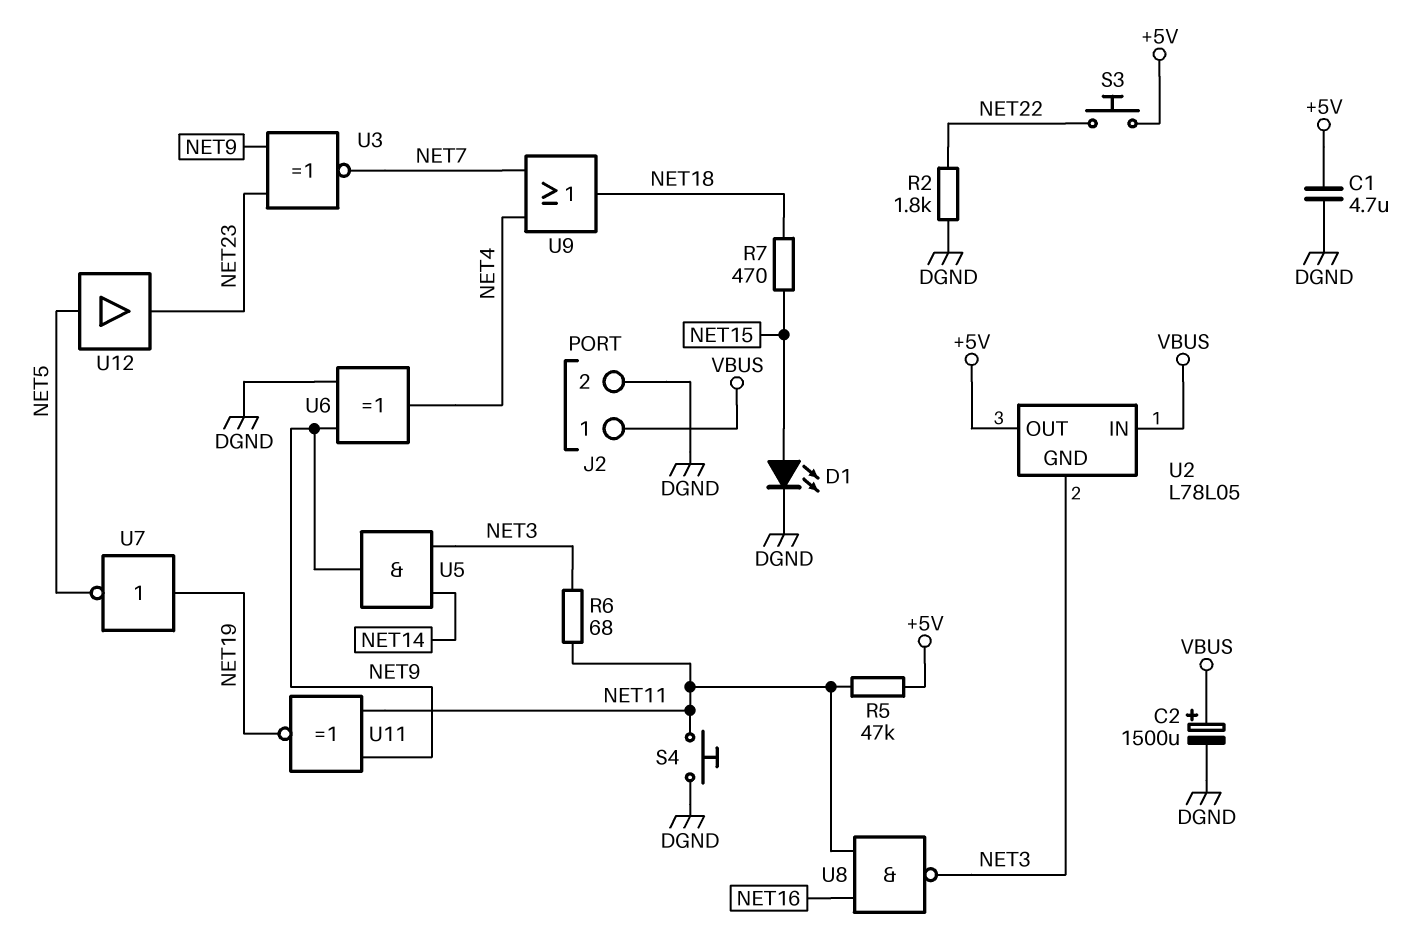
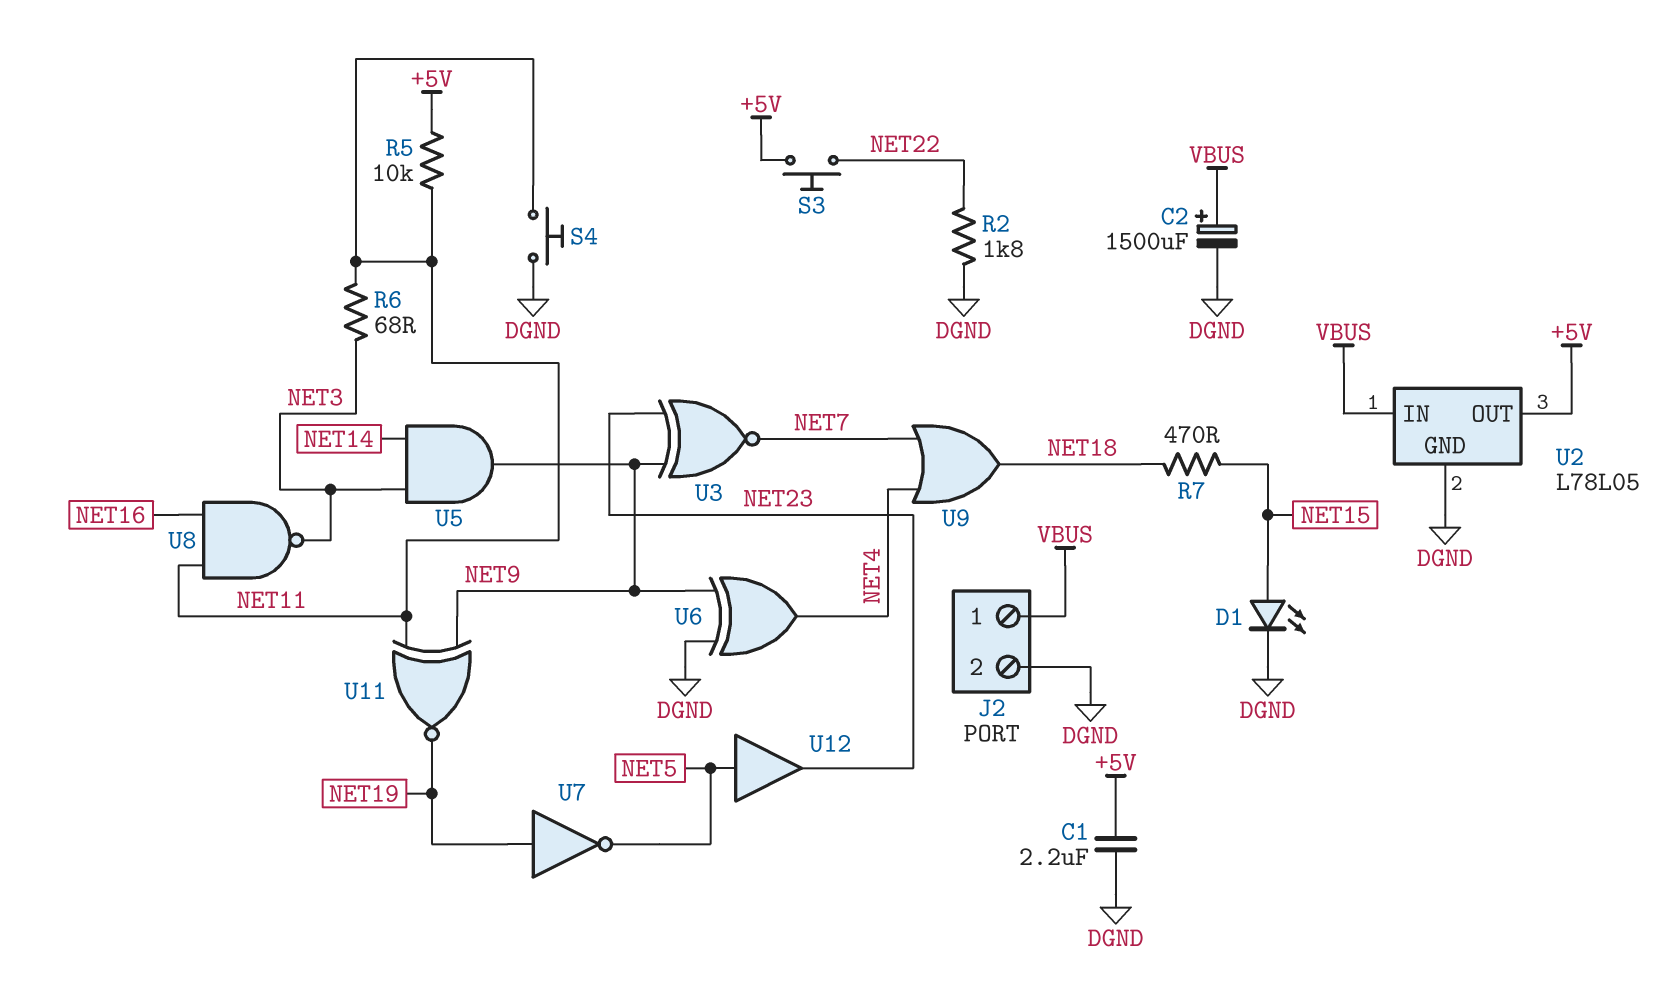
C1: 4.7uF (+5V, DGND) -> 2.2uF (+5V, DGND)
R5: 47k (+5V, NET11) -> 10k (+5V, NET11)
U2 pin GND: NET3 -> DGND

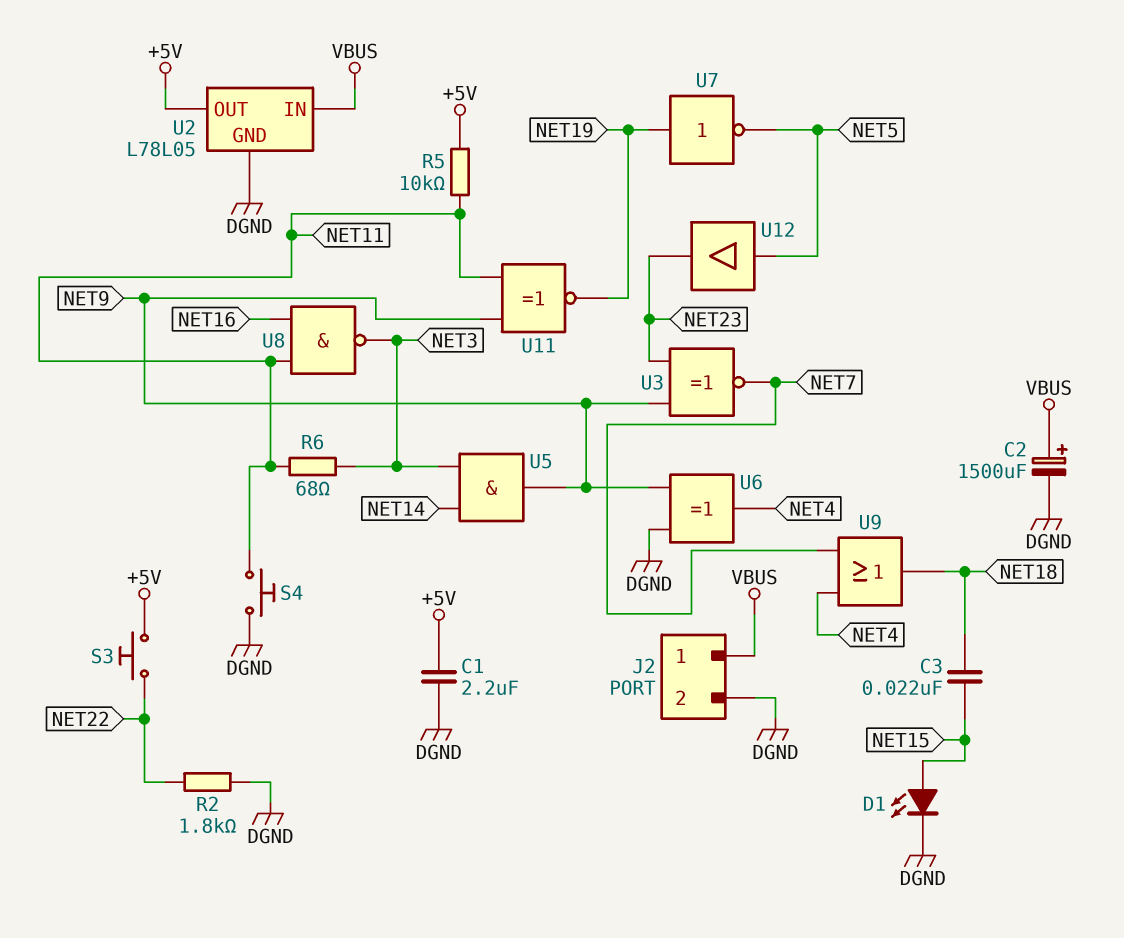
C3: none -> 22nF (NET15, NET18)
R7: 470 (NET15, NET18) -> none

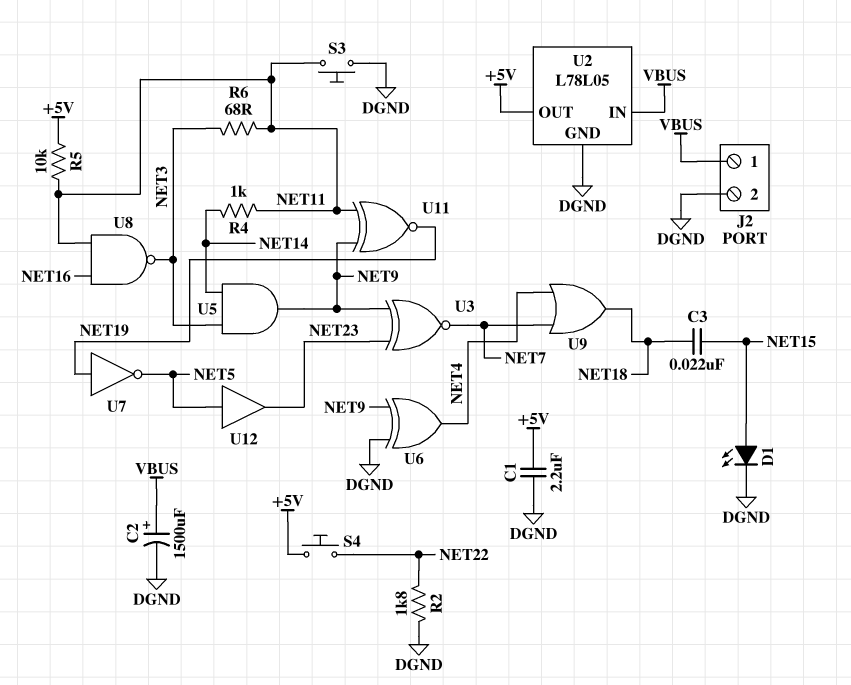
R4: none -> 1k (NET11, NET14)
S3: button (+5V, NET22) -> button (DGND, NET11)
S4: button (DGND, NET11) -> button (+5V, NET22)

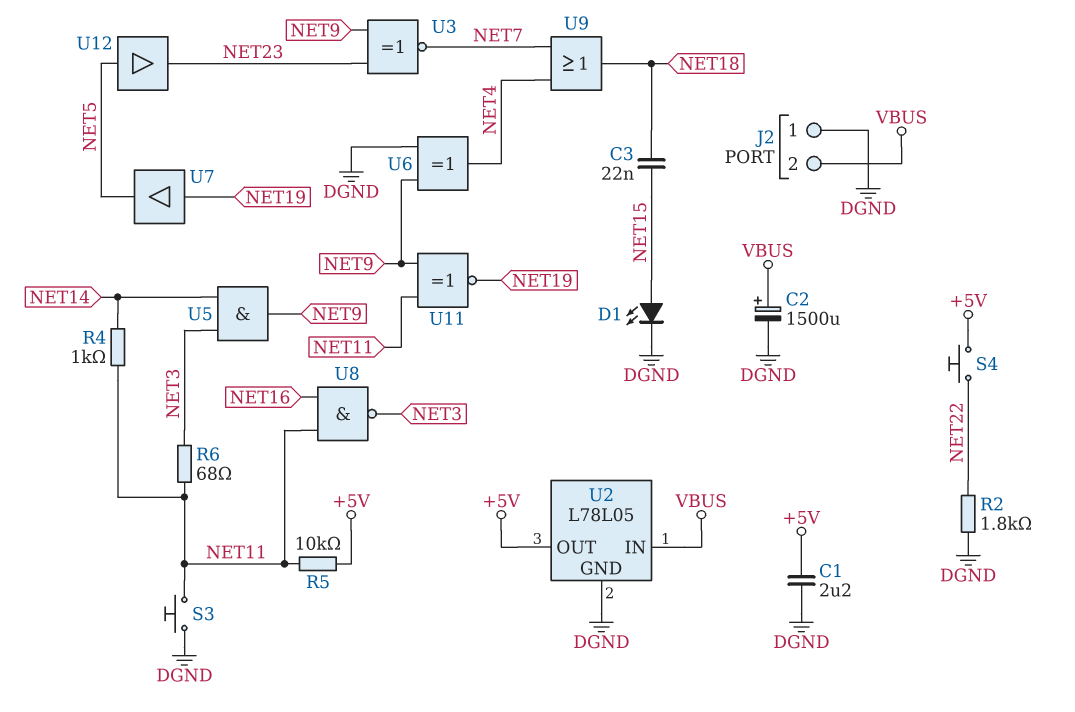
J2 pin 1: VBUS -> DGND
J2 pin 2: DGND -> VBUS
U7: NOT (in NET19, out NET5) -> buffer (in NET19, out NET5)

